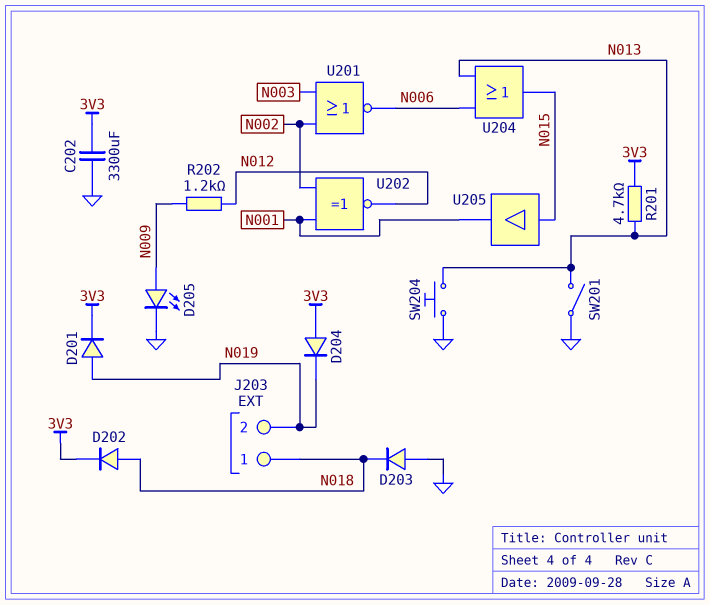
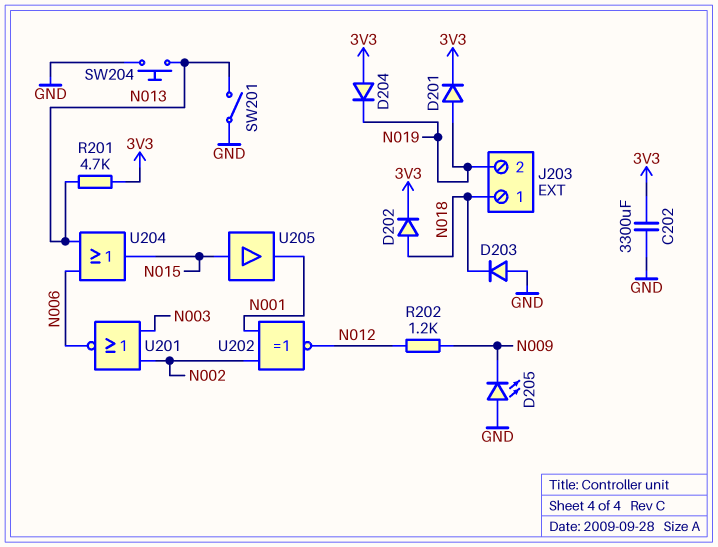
D205: LED (A N009, K GND) -> LED (A GND, K N009)

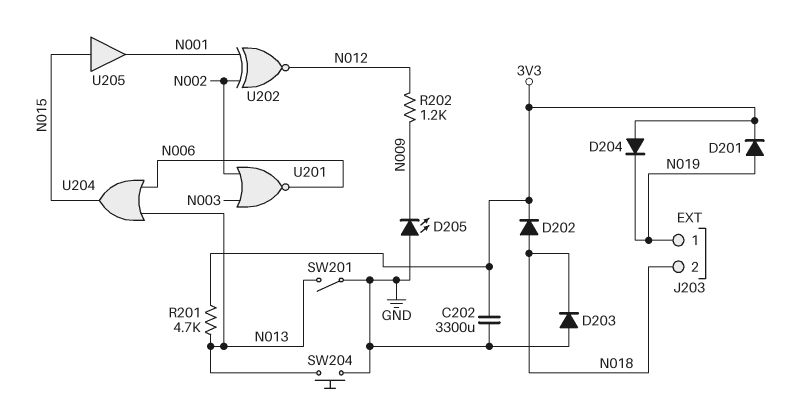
J203 pin 1: N018 -> N019
J203 pin 2: N019 -> N018

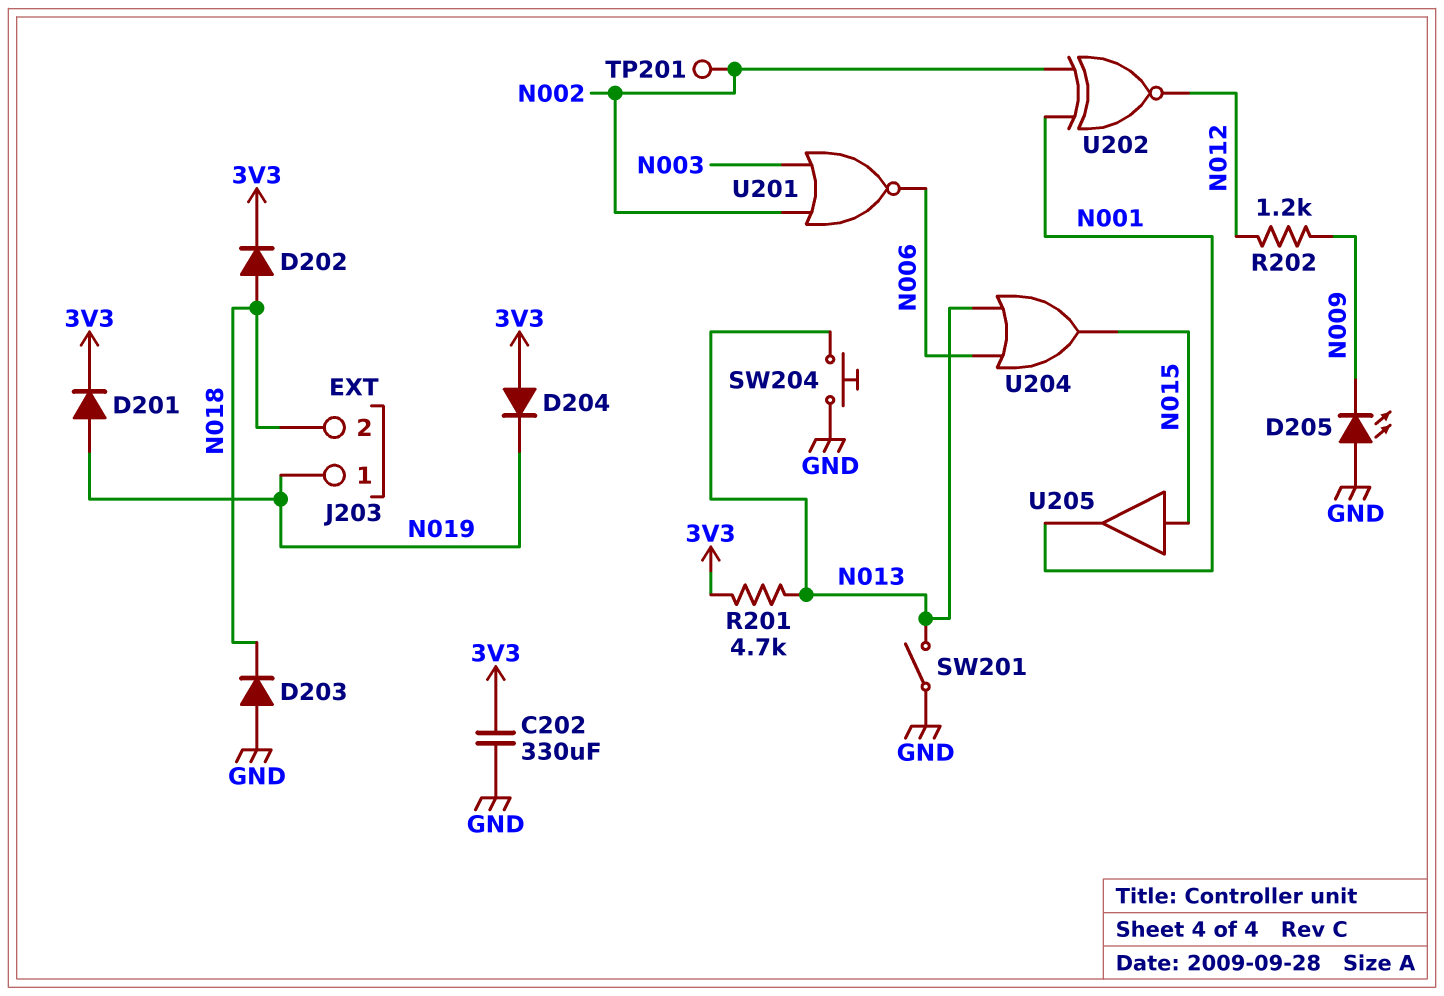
C202: 3300uF (3V3, GND) -> 330uF (3V3, GND)
TP201: none -> test point (N002)

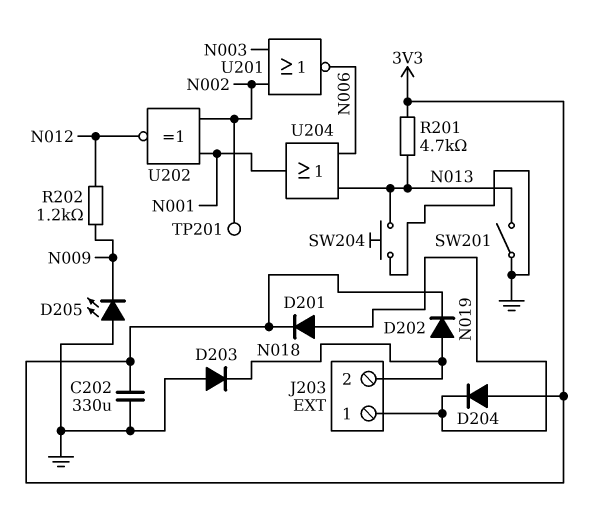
U204: OR (in N006, in N013, out N015) -> OR (in N006, in N013, out N001)
U205: buffer (in N015, out N001) -> none

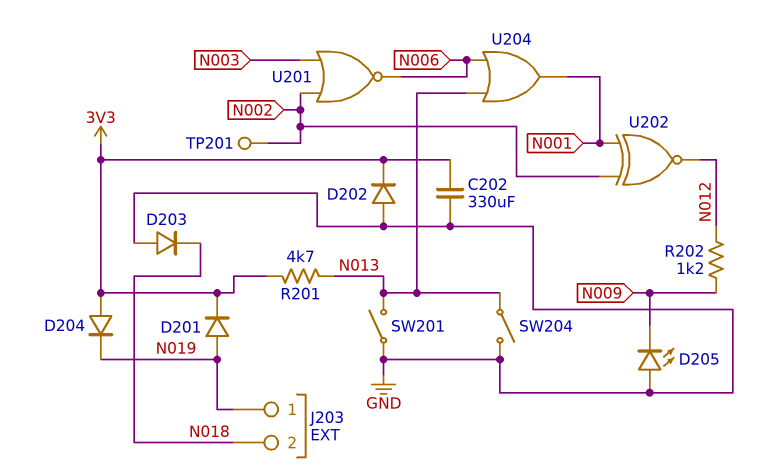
D202: diode (A N018, K 3V3) -> diode (A GND, K 3V3)
SW204: button (GND, N013) -> switch (GND, N013)

